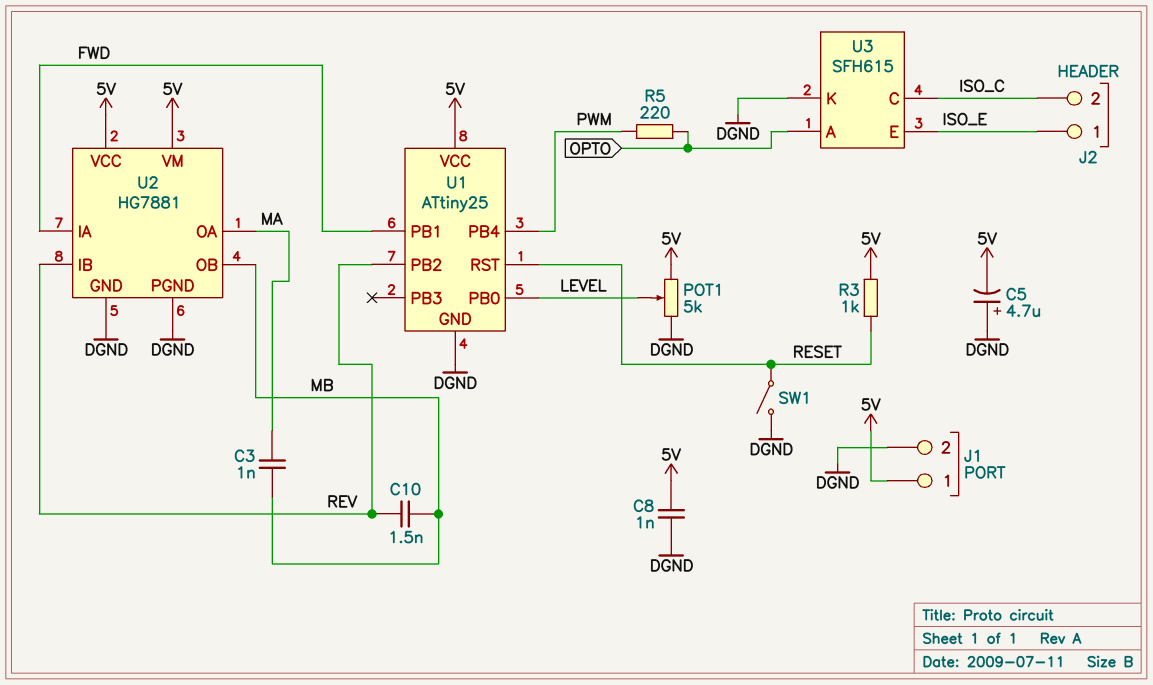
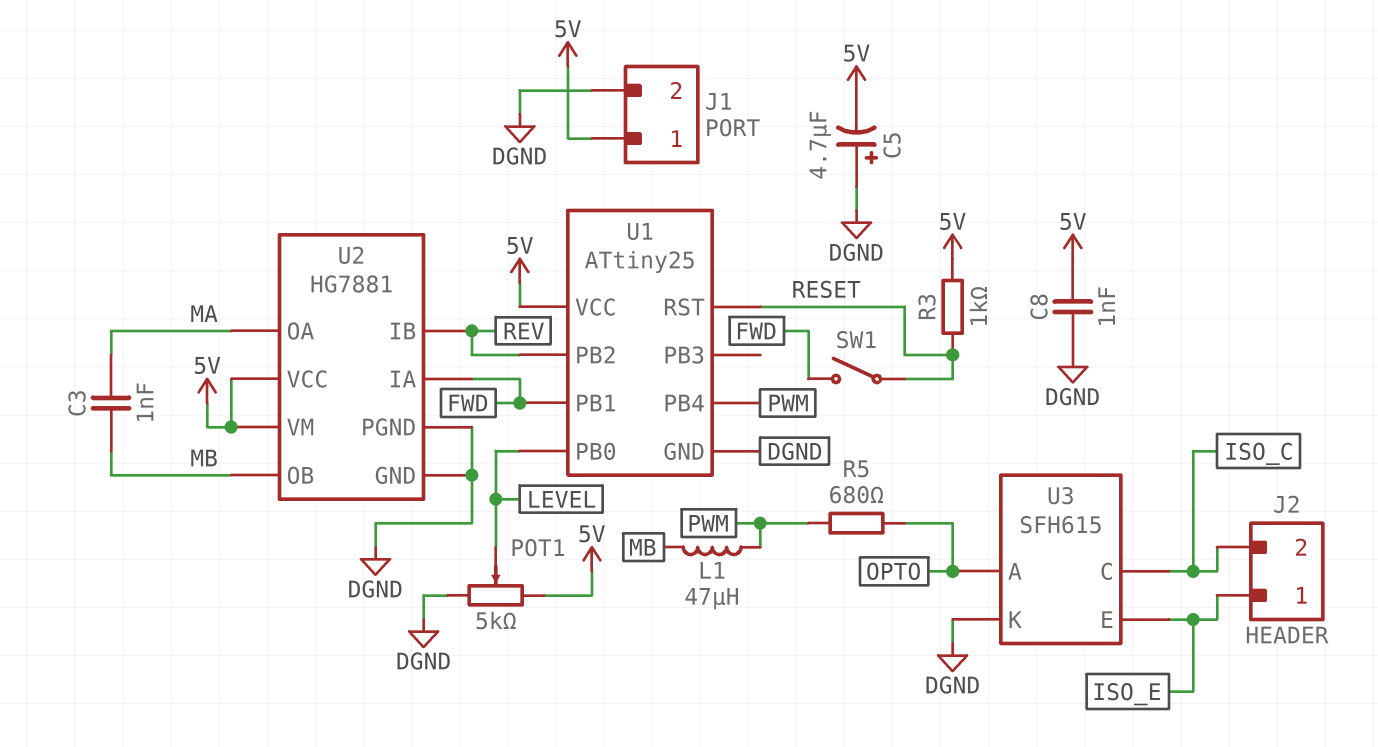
C10: 1.5nF (MB, REV) -> none
L1: none -> 47uH (MB, PWM)
R5: 220 (OPTO, PWM) -> 680 (OPTO, PWM)
SW1: switch (DGND, RESET) -> switch (FWD, RESET)

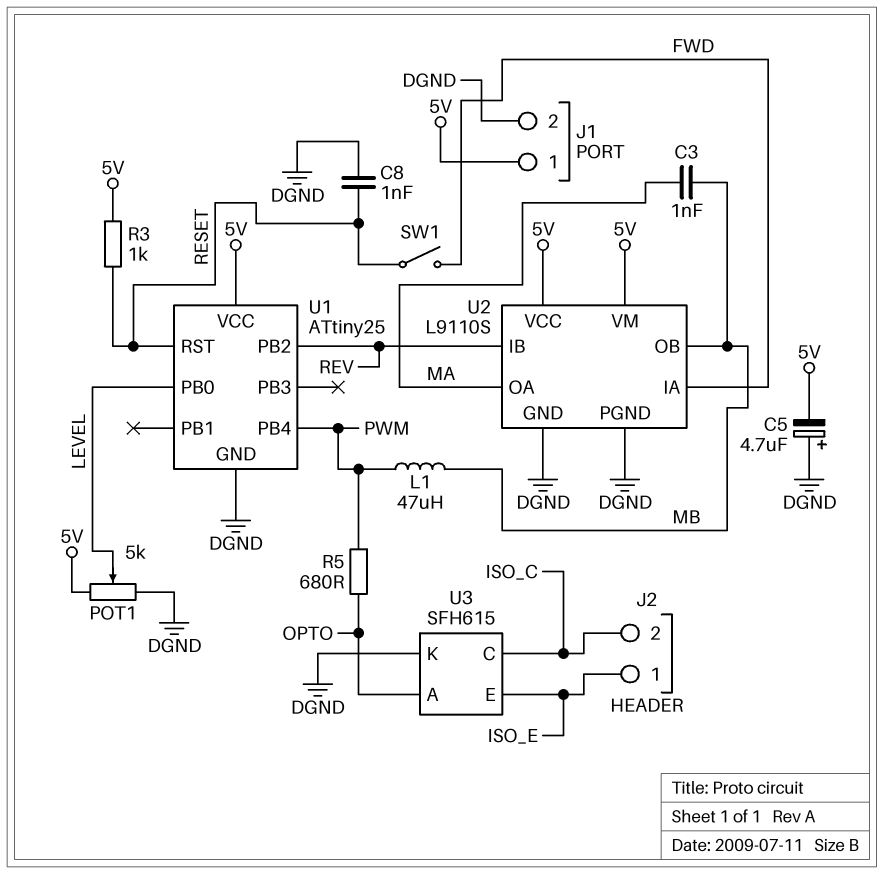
C8: 1nF (5V, DGND) -> 1nF (DGND, RESET)
U1 pin PB1: FWD -> none
U2: HG7881 -> L9110S

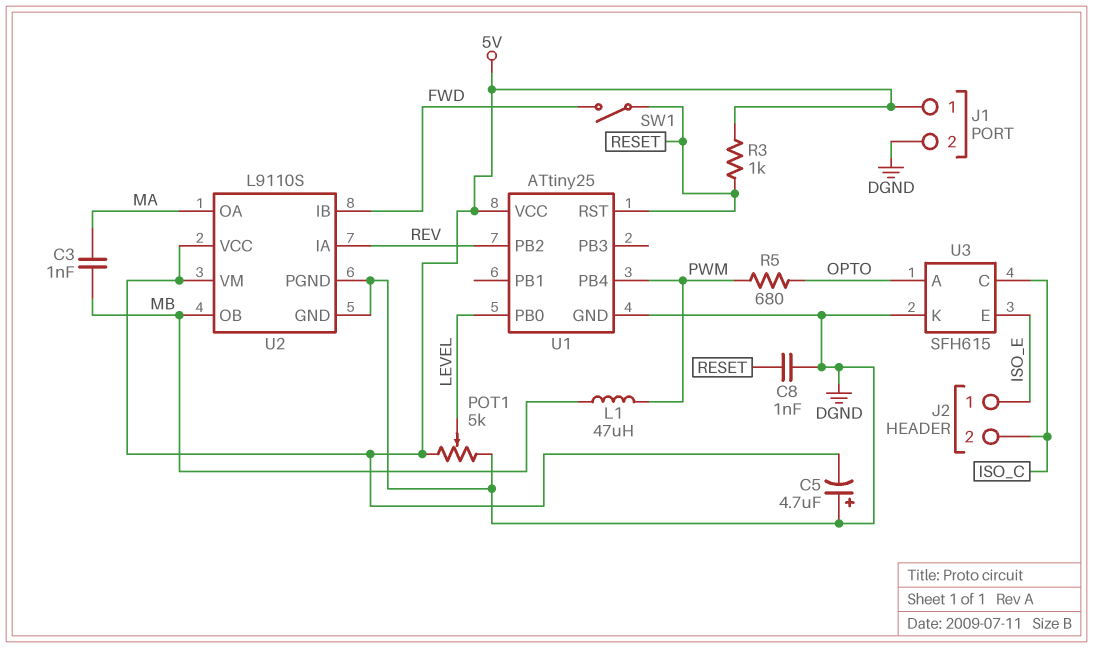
U2 pin IA: FWD -> REV
U2 pin IB: REV -> FWD

